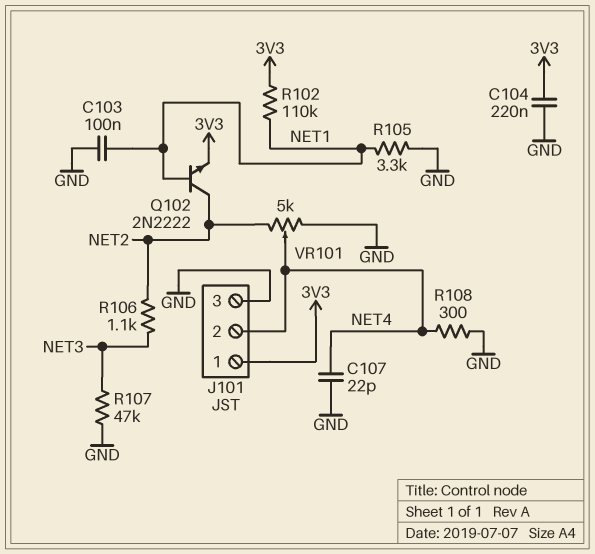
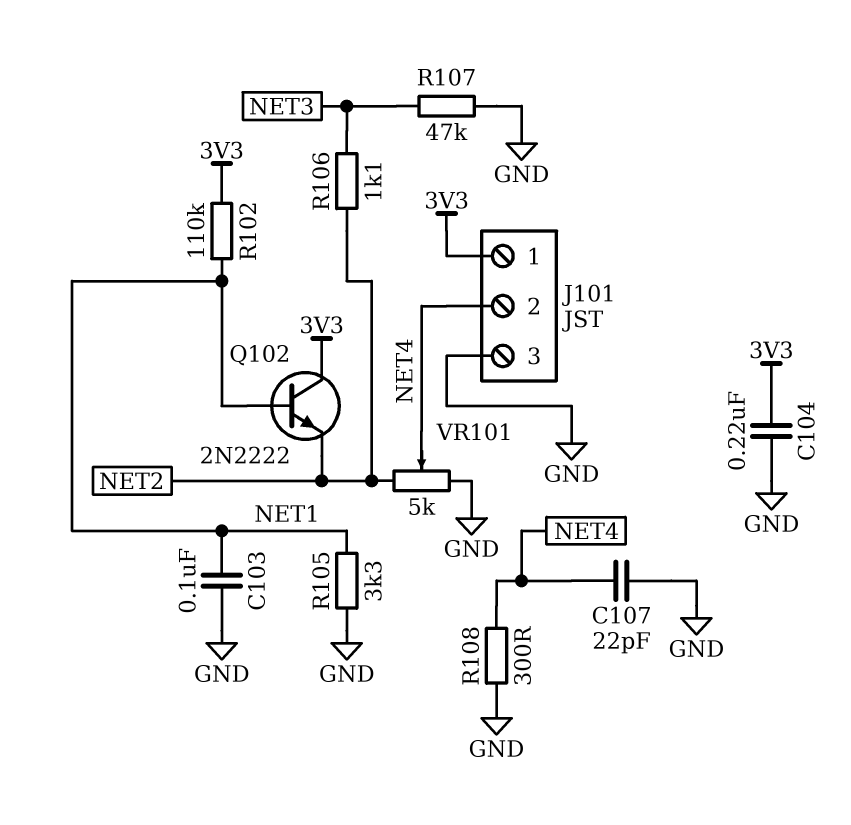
Q102: NPN 2N2222 (B NET1, C NET2, E 3V3) -> NPN 2N2222 (B NET1, C 3V3, E NET2)

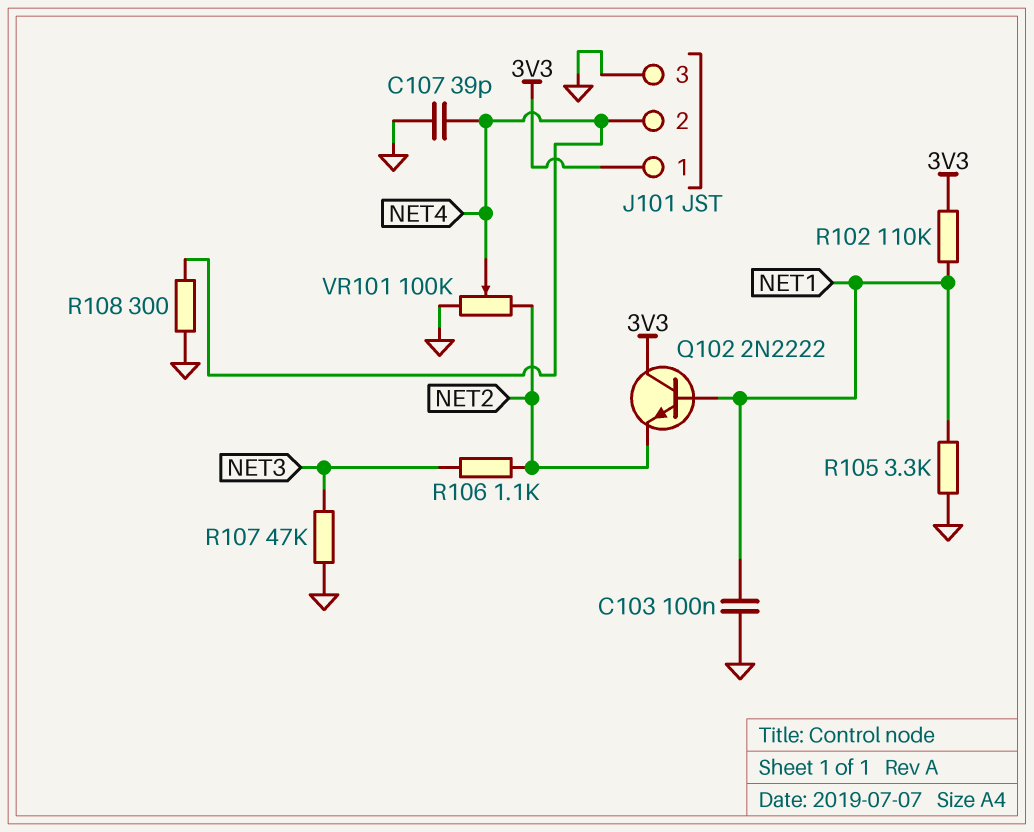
C104: 220nF (3V3, GND) -> none
C107: 22pF (GND, NET4) -> 39pF (GND, NET4)
VR101: 5k (GND, NET2, wiper NET4) -> 100k (GND, NET2, wiper NET4)

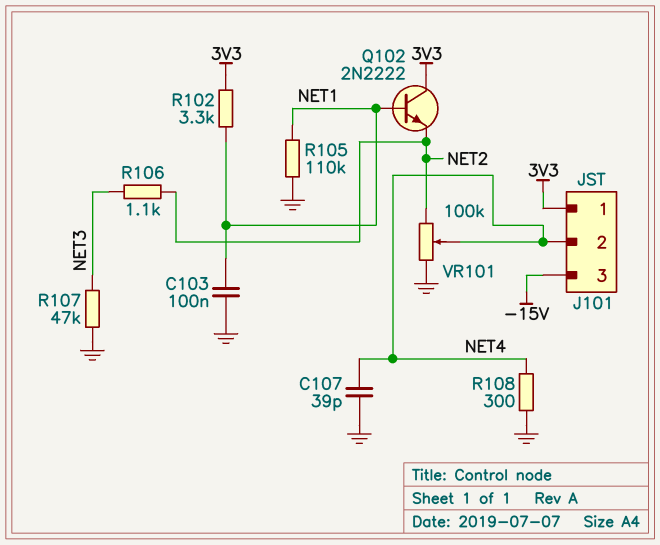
J101 pin 3: GND -> -15V
R102: 110k (3V3, NET1) -> 3.3k (3V3, NET1)
R105: 3.3k (GND, NET1) -> 110k (GND, NET1)

